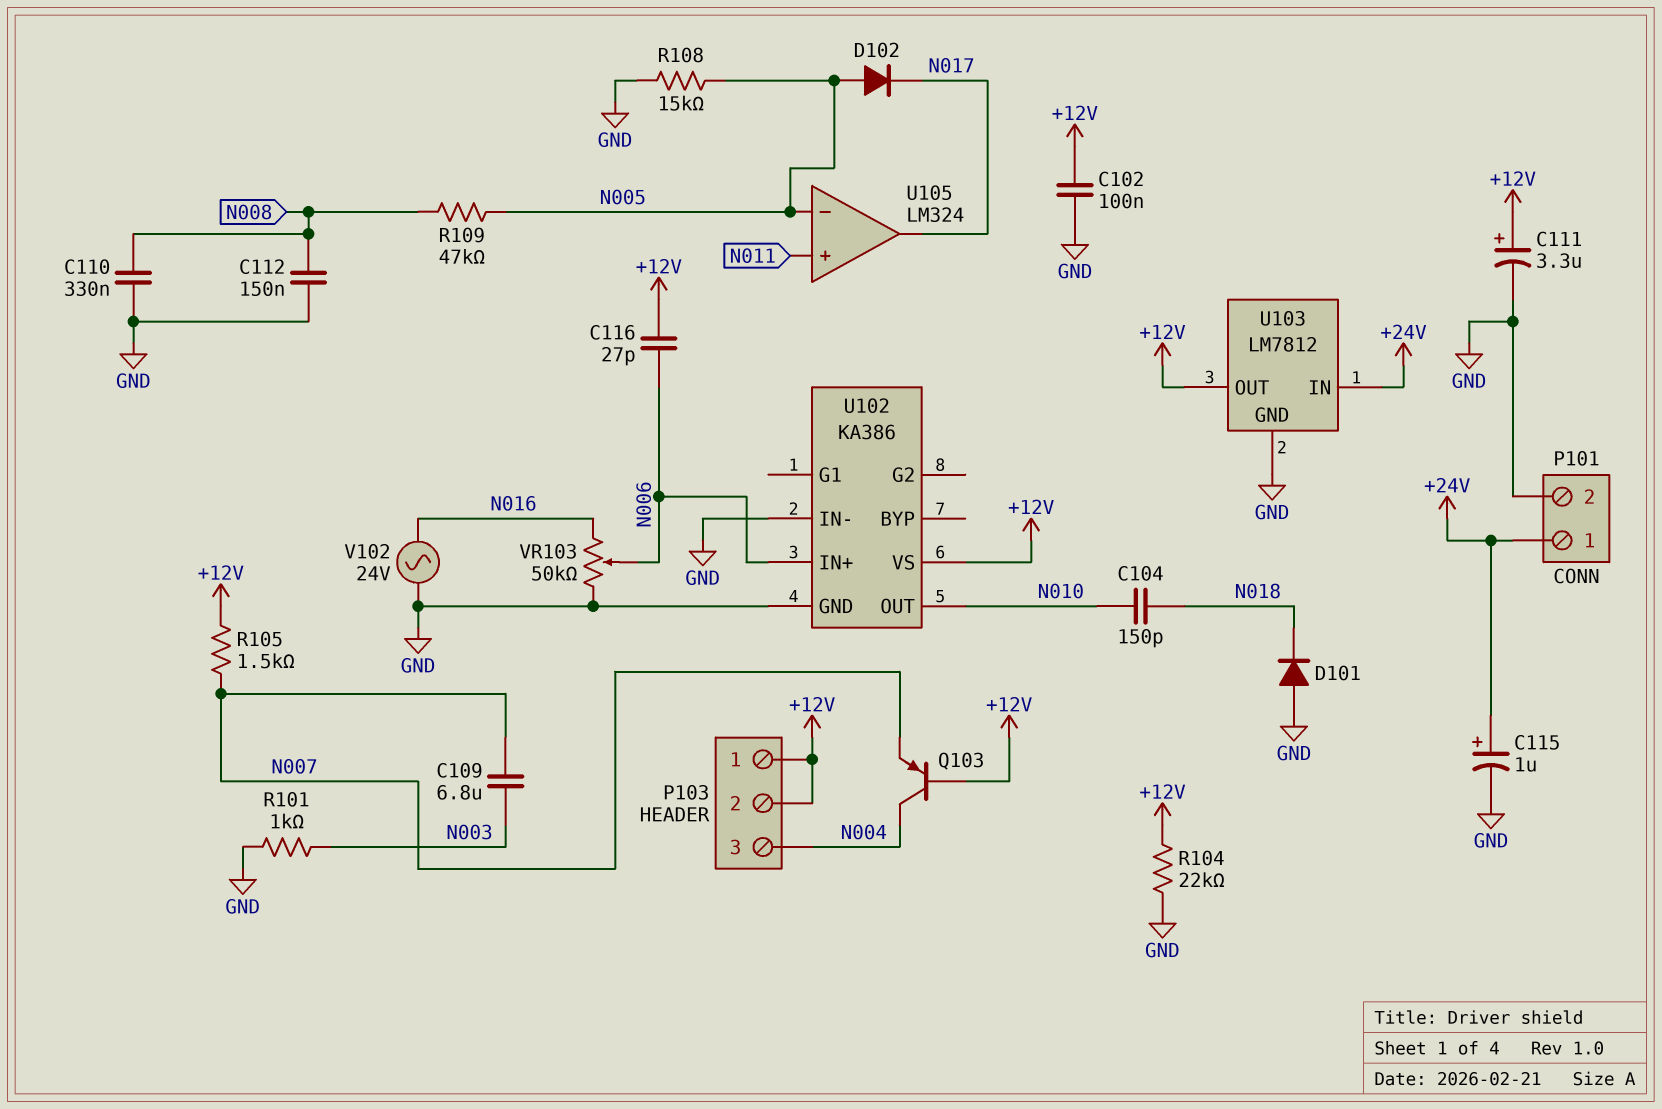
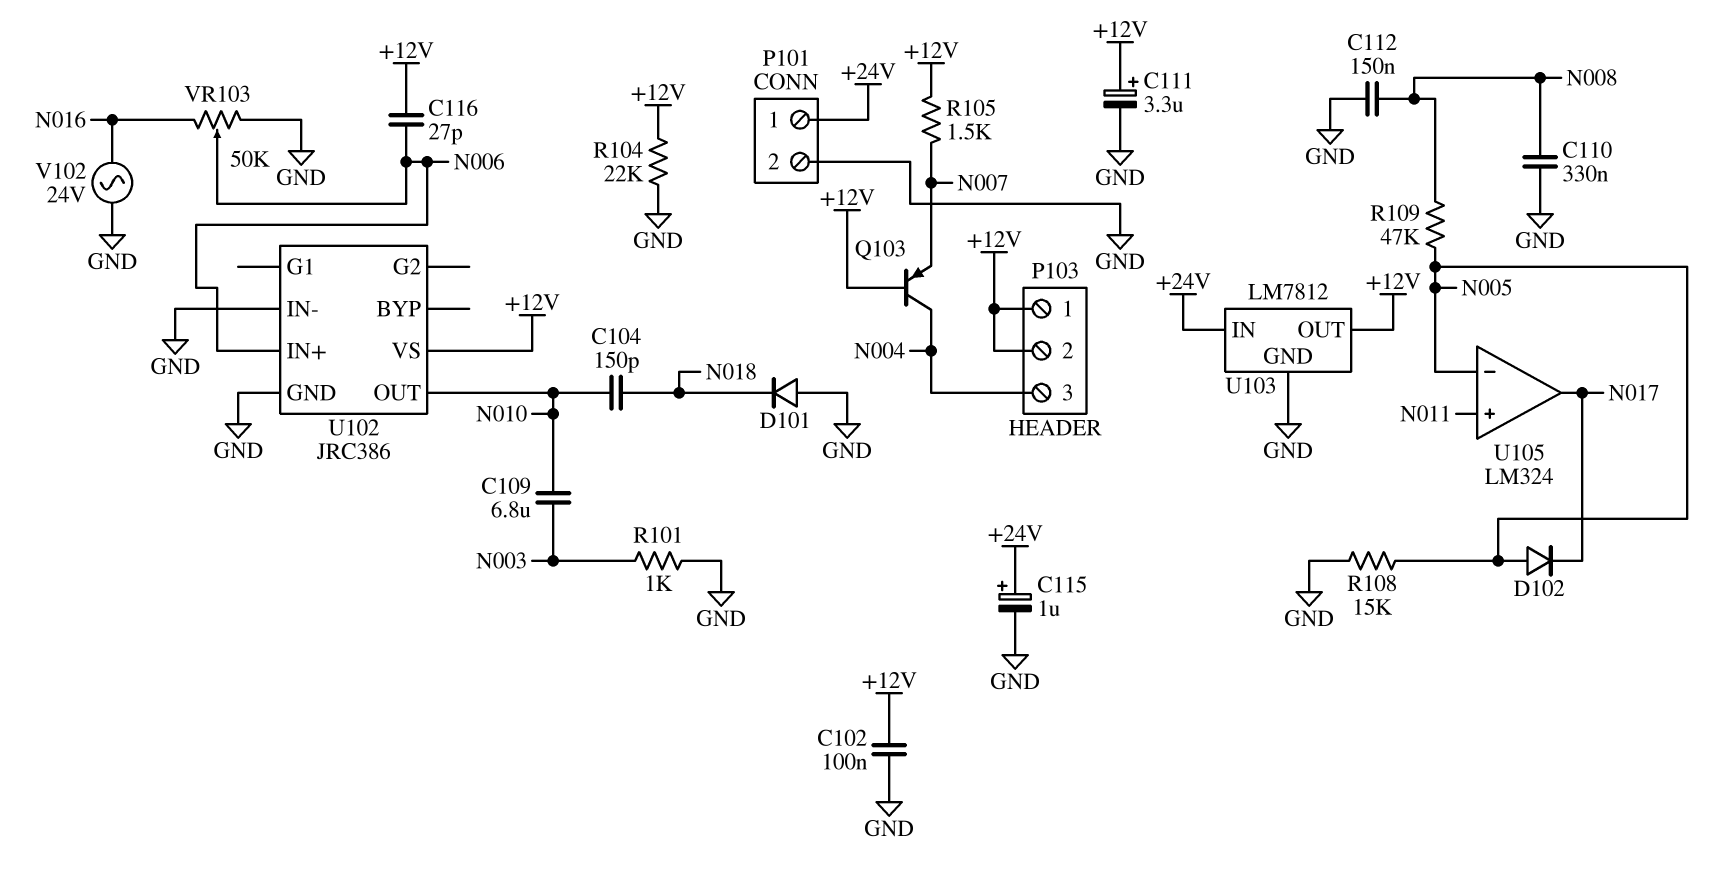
C109: 6.8uF (N003, N007) -> 6.8uF (N003, N010)
U102: KA386 -> JRC386

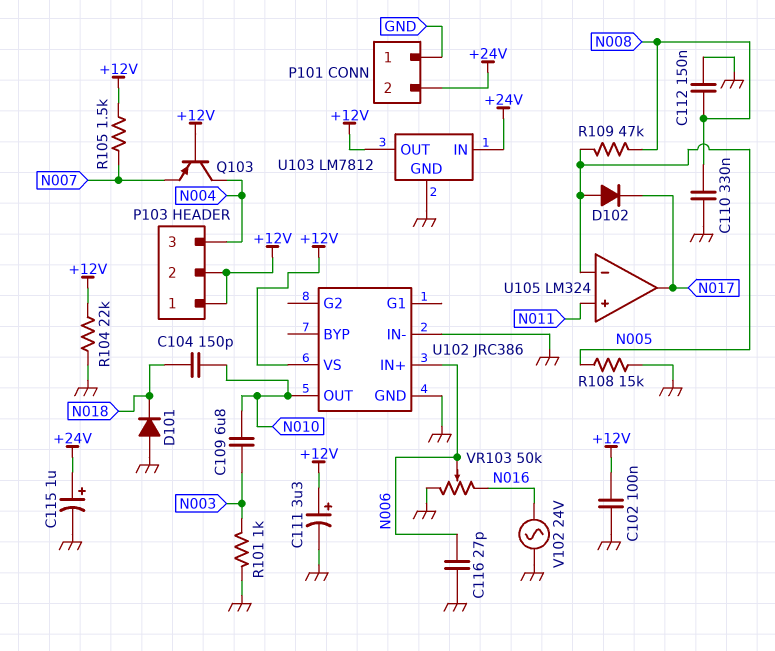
C116: 27pF (+12V, N006) -> 27pF (GND, N006)
P101 pin 1: +24V -> GND
P101 pin 2: GND -> +24V

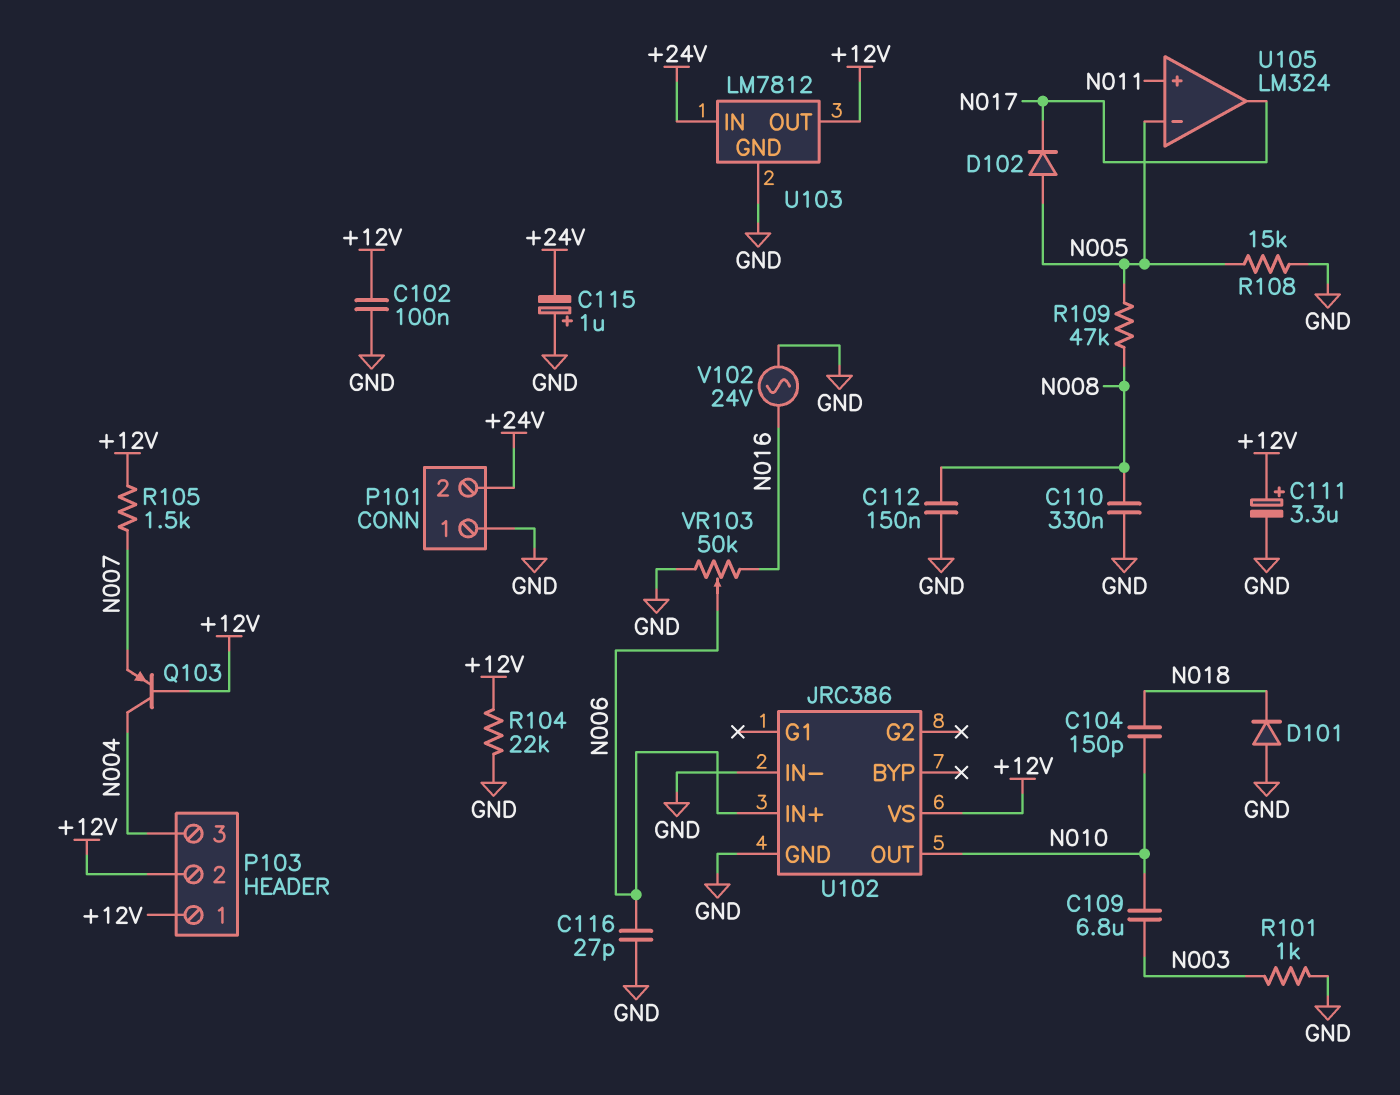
C115: 1uF (plus +24V, minus GND) -> 1uF (plus GND, minus +24V)

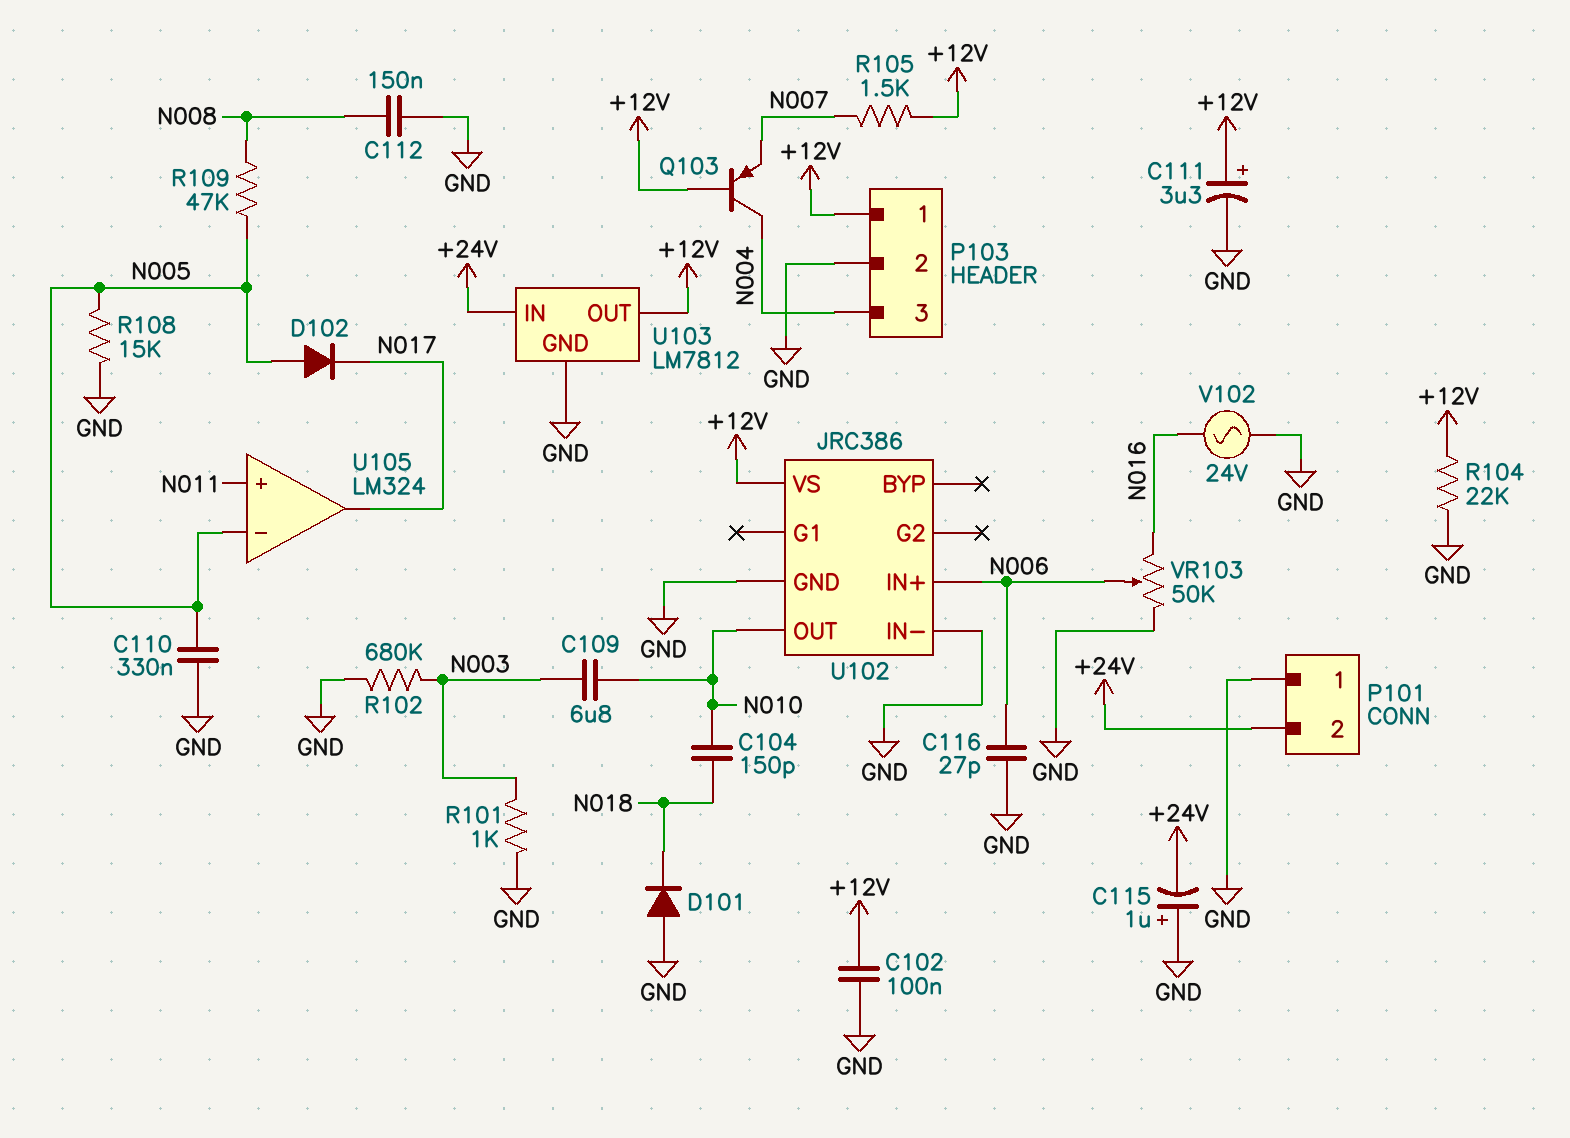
C110: 330nF (GND, N008) -> 330nF (GND, N005)
P103 pin 2: +12V -> GND
R102: none -> 680k (GND, N003)

